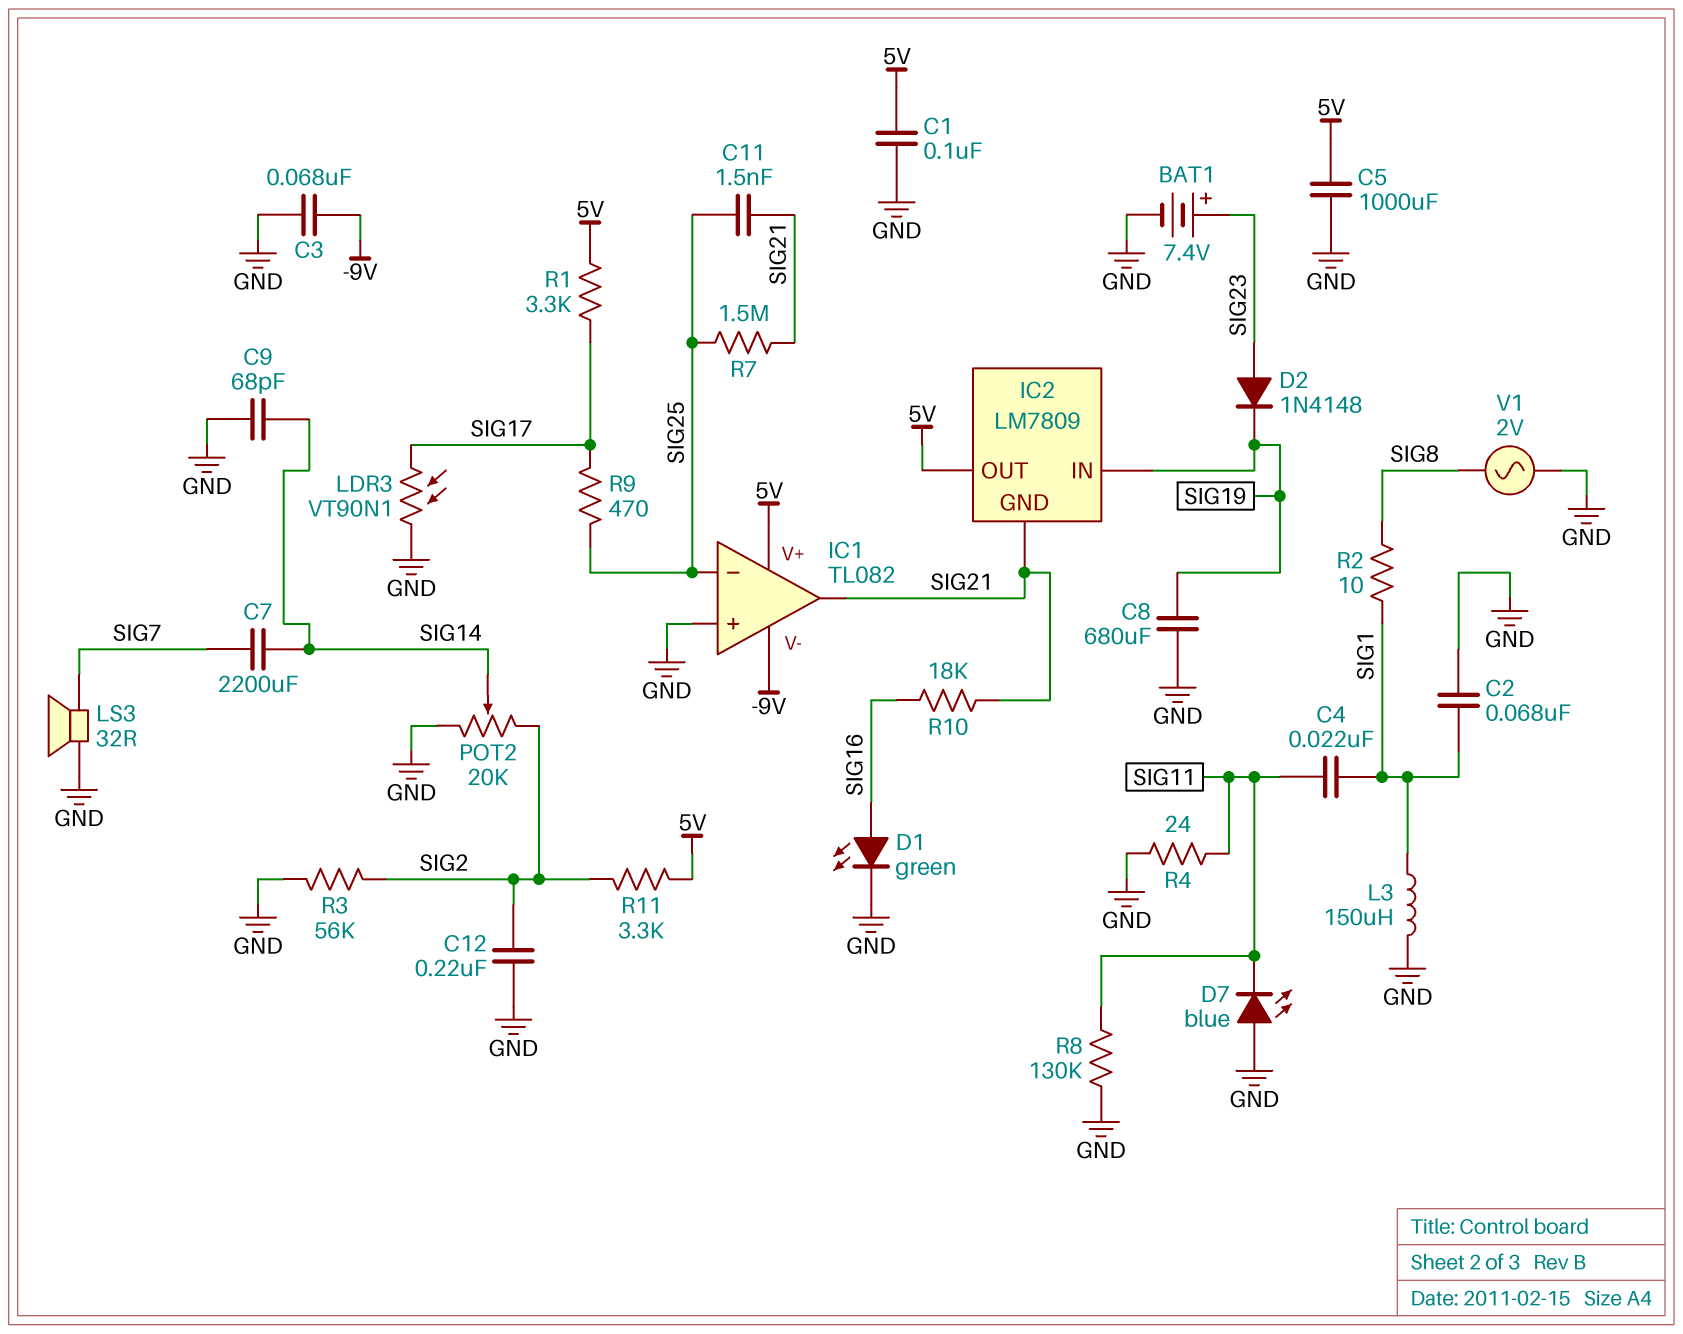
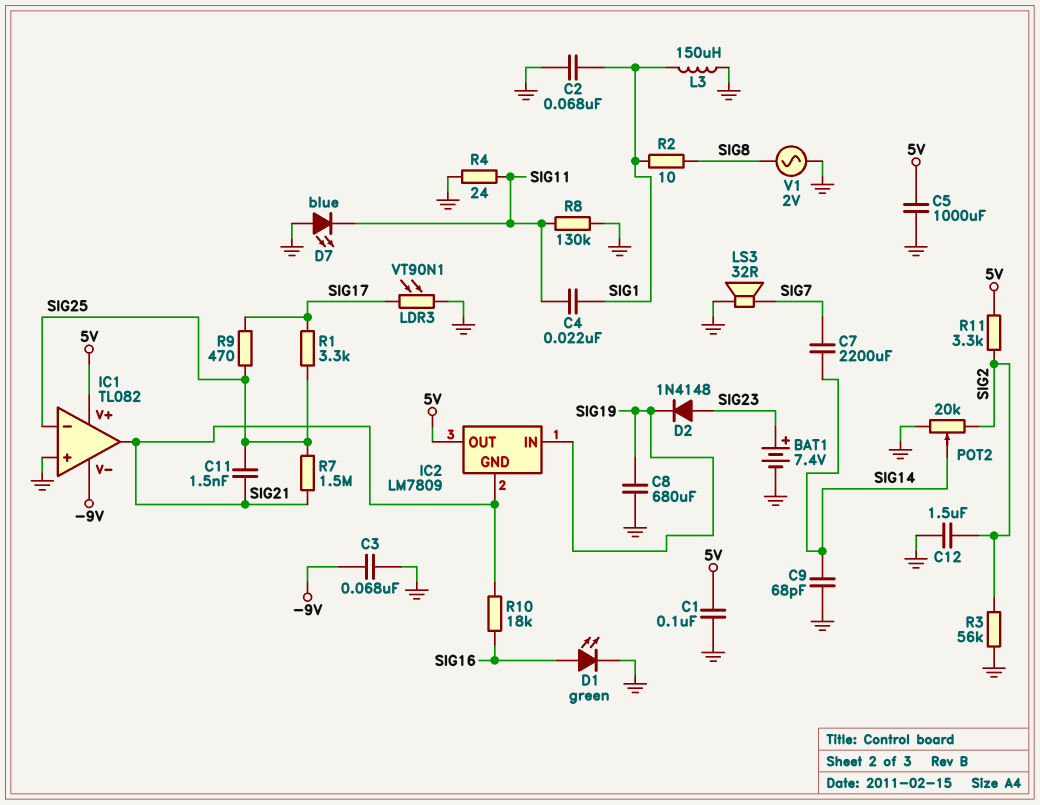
C12: 220nF (GND, SIG2) -> 1.5uF (GND, SIG2)
R1: 3.3k (5V, SIG17) -> 3.3k (SIG17, SIG25)

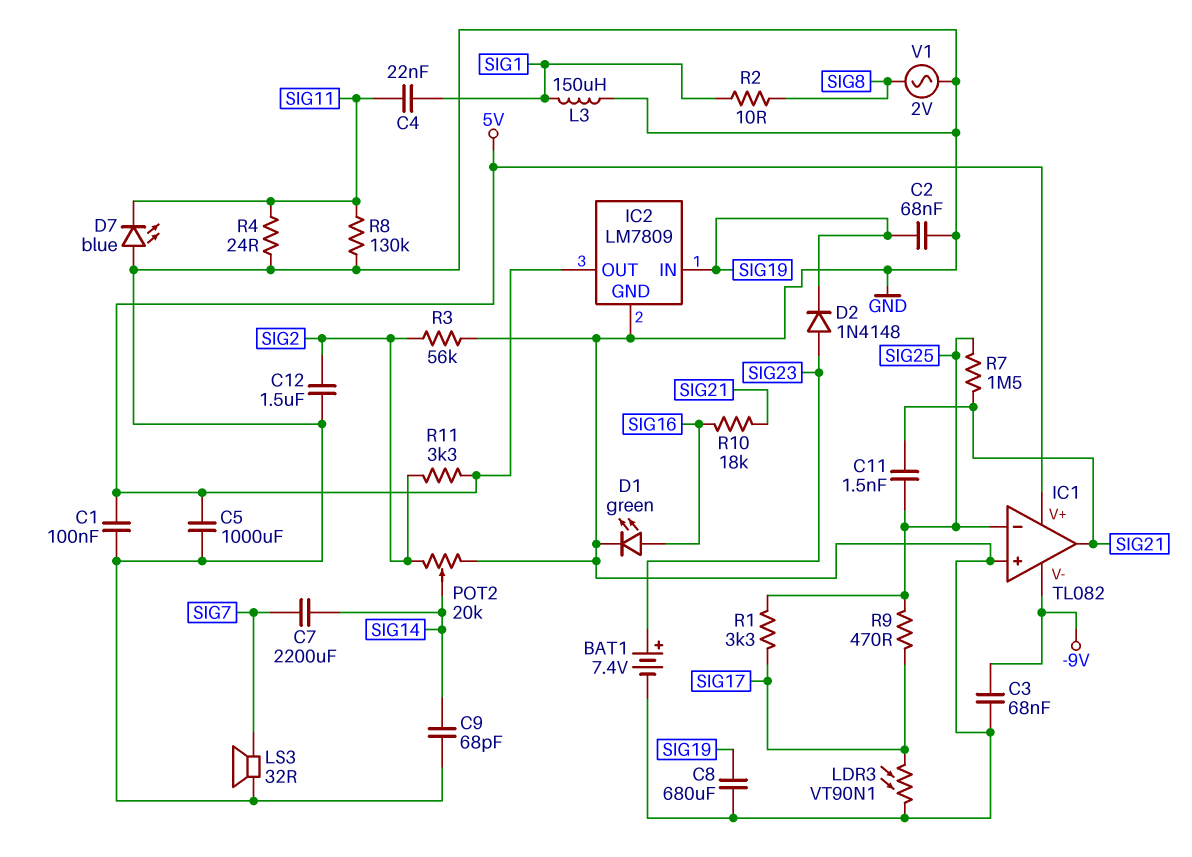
C2: 68nF (GND, SIG1) -> 68nF (GND, SIG19)
IC2 pin GND: SIG21 -> GND

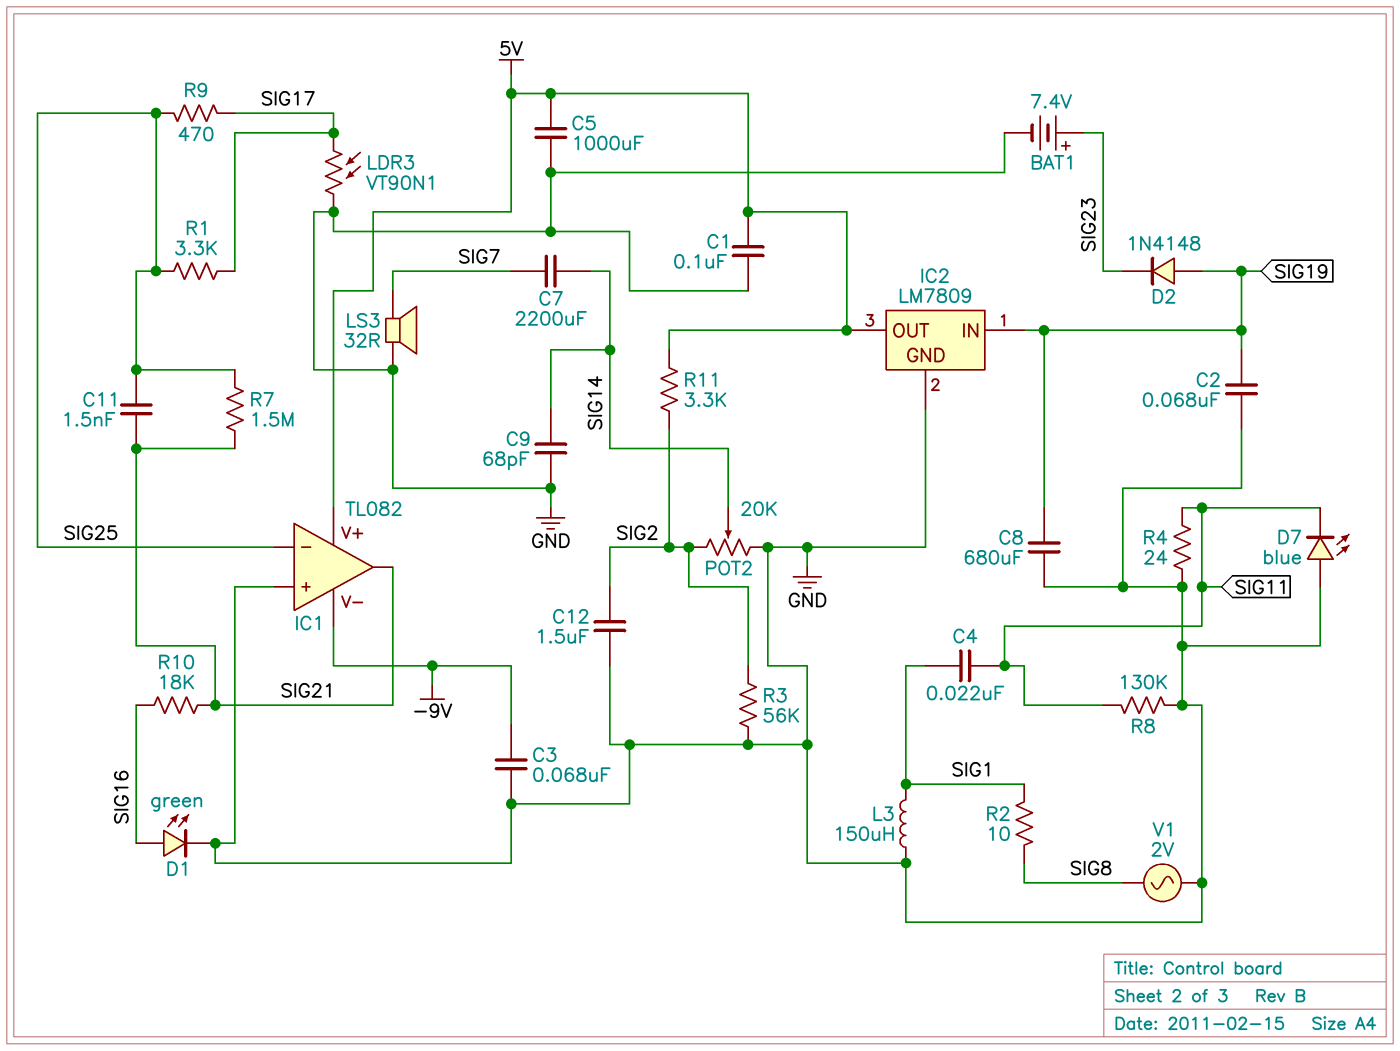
D2: diode 1N4148 (A SIG23, K SIG19) -> diode 1N4148 (A SIG19, K SIG23)

